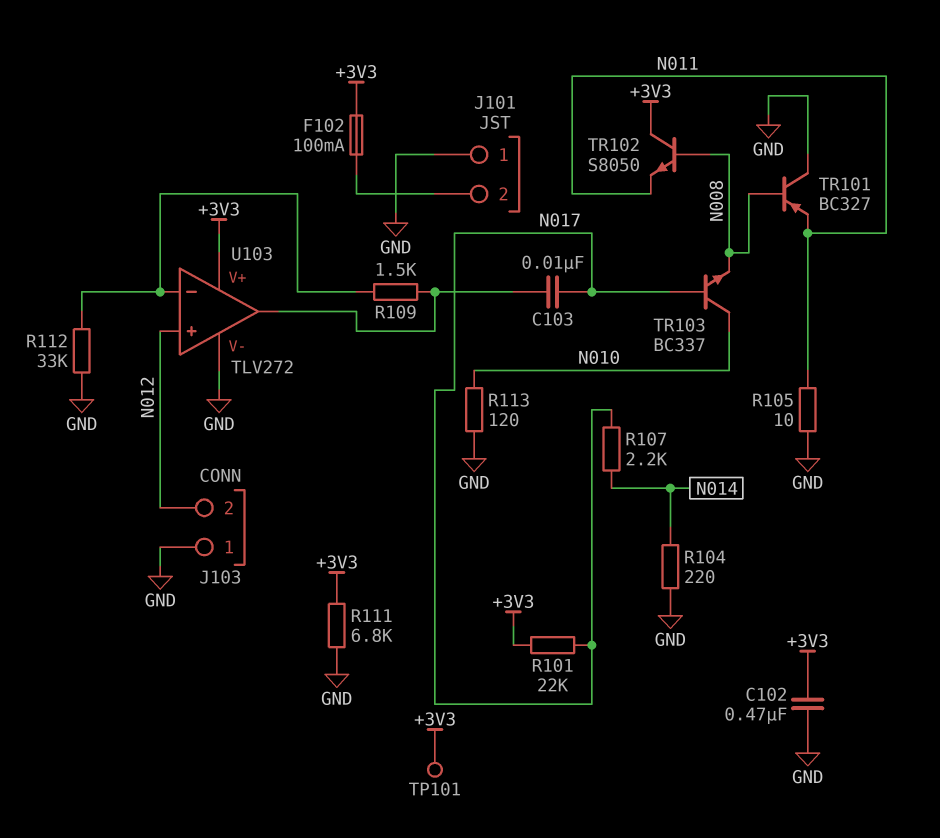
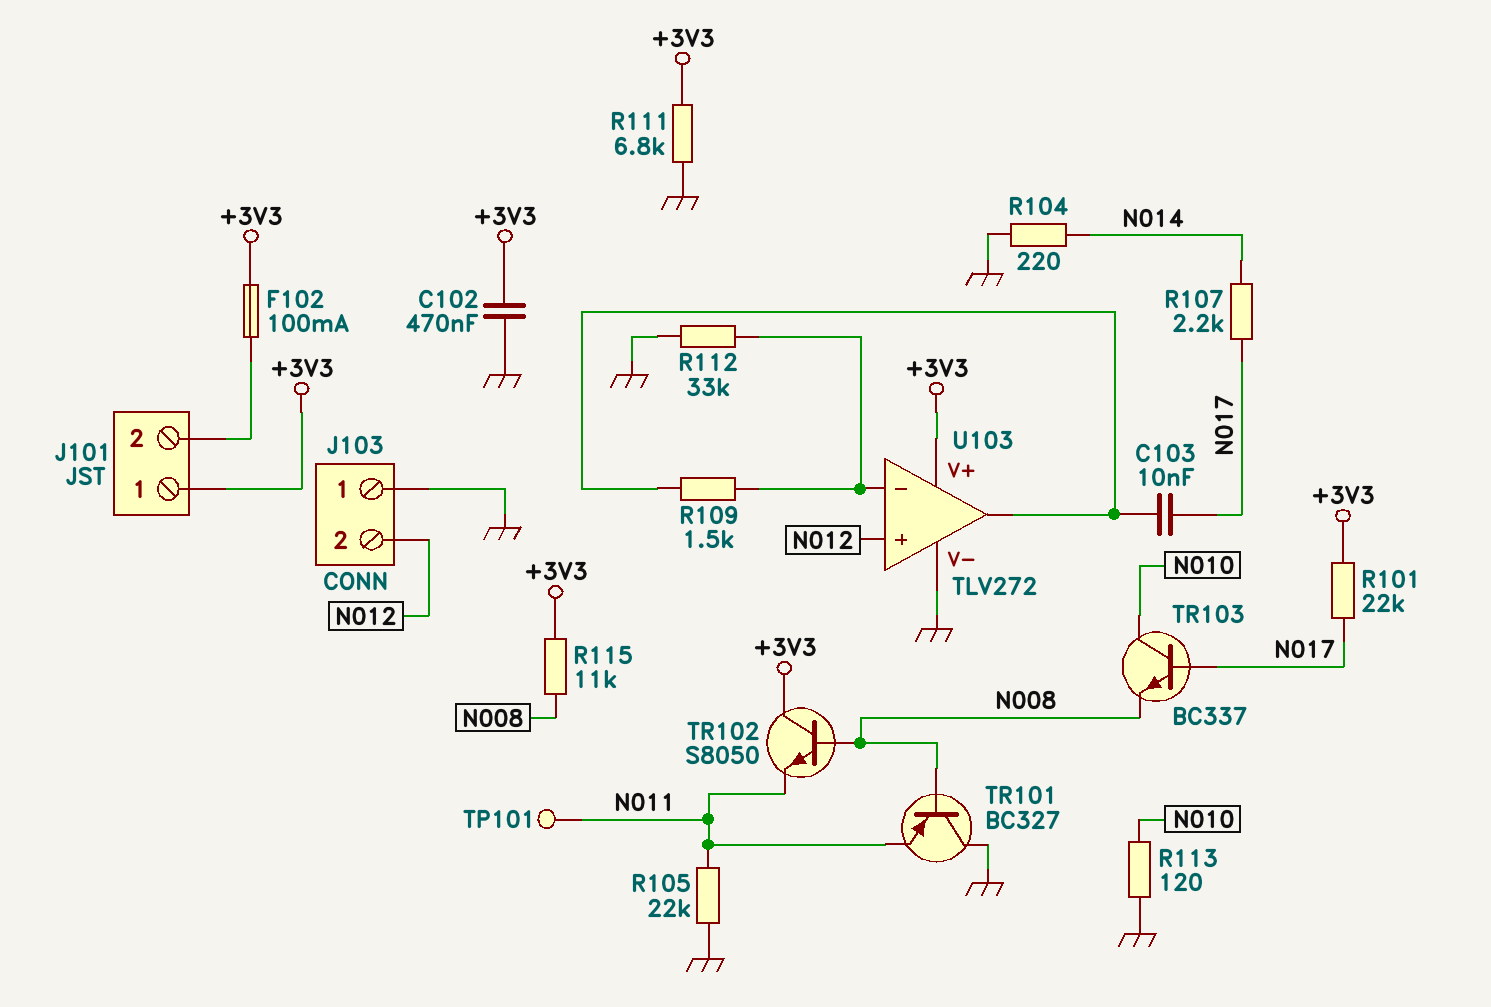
J101 pin 1: GND -> +3V3
R105: 10 (GND, N011) -> 22k (GND, N011)
R115: none -> 11k (+3V3, N008)
TP101: test point (+3V3) -> test point (N011)

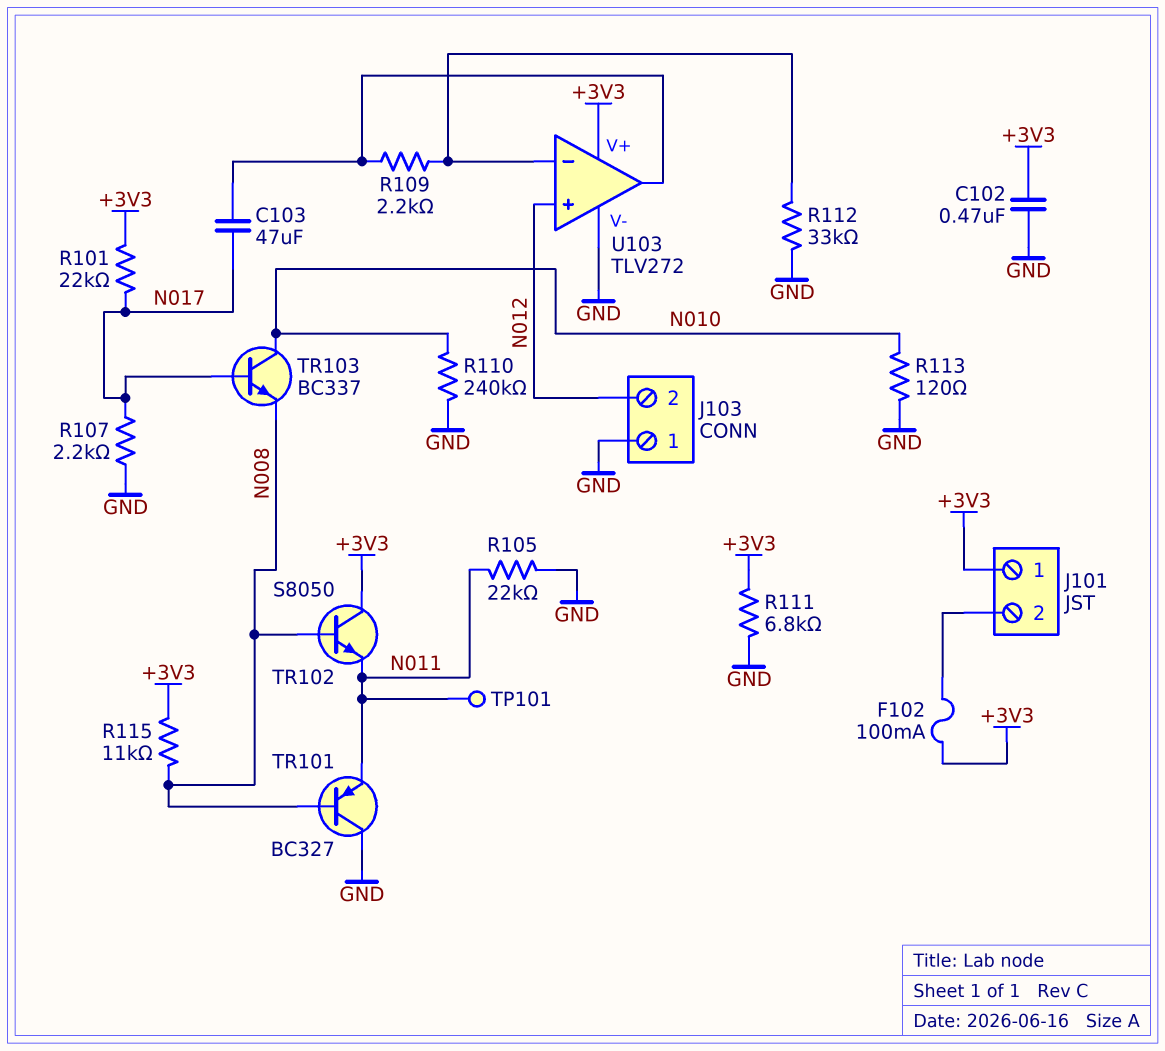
C103: 10nF (N017, U103/out) -> 47uF (N017, U103/out)
R104: 220 (GND, N014) -> none
R107: 2.2k (N014, N017) -> 2.2k (GND, N017)
R109: 1.5k (U103/in-, U103/out) -> 2.2k (U103/in-, U103/out)
R110: none -> 240k (GND, N010)

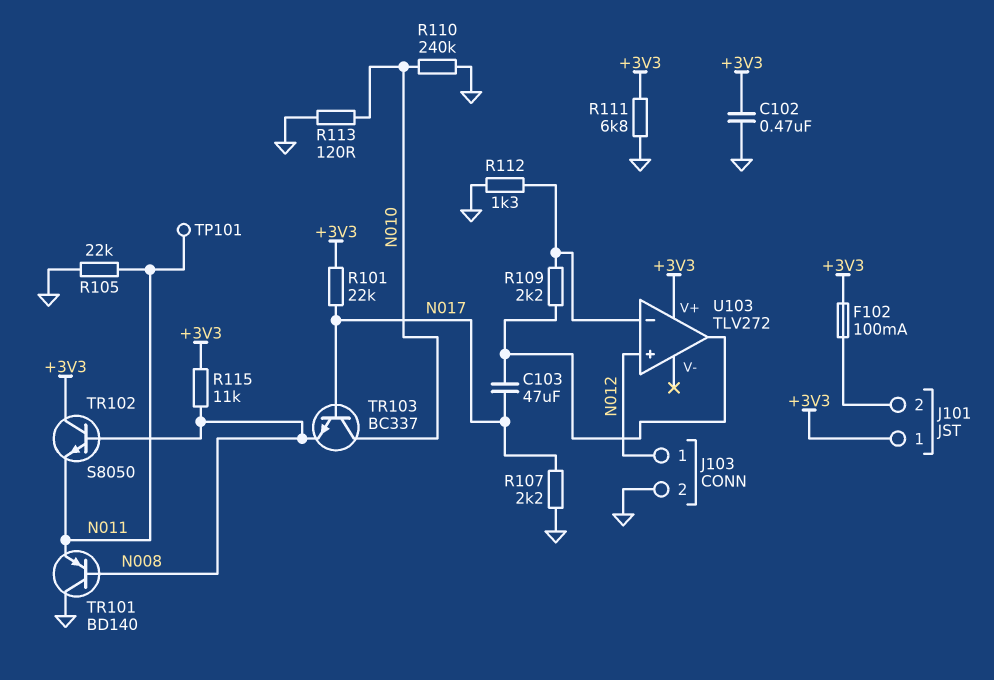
J103 pin 1: GND -> N012
J103 pin 2: N012 -> GND
R112: 33k (GND, U103/in-) -> 1.3k (GND, U103/in-)
TR101: PNP BC327 (B N008, C GND, E N011) -> PNP BD140 (B N008, C GND, E N011)
U103 pin V-: GND -> none

